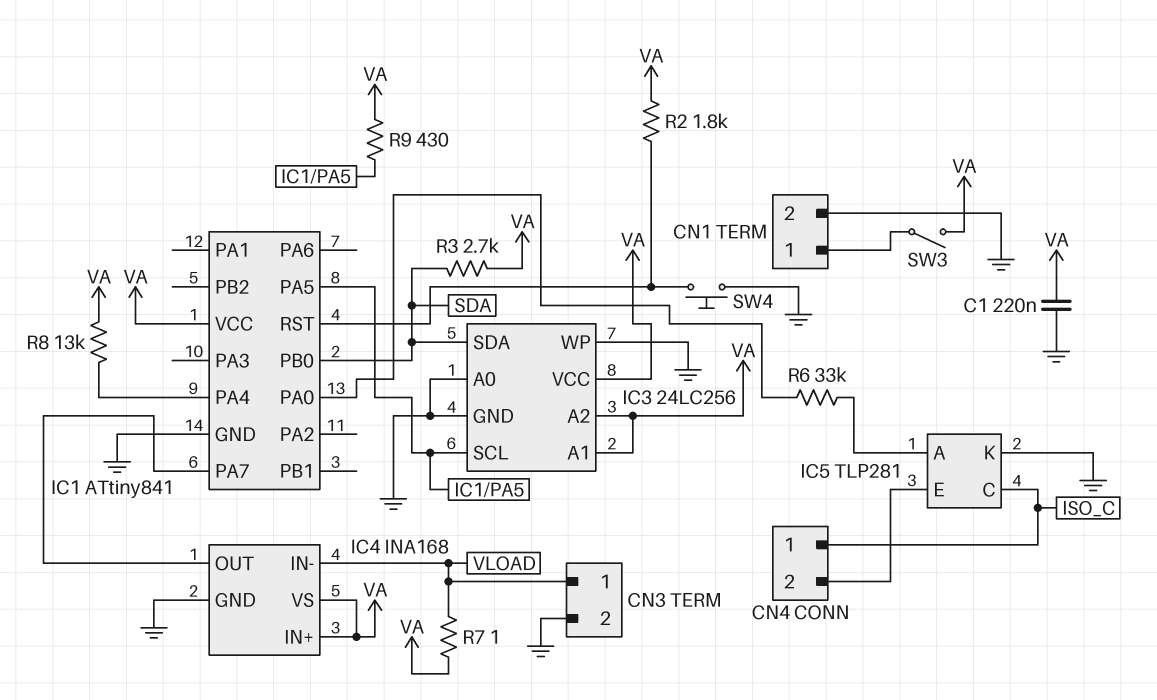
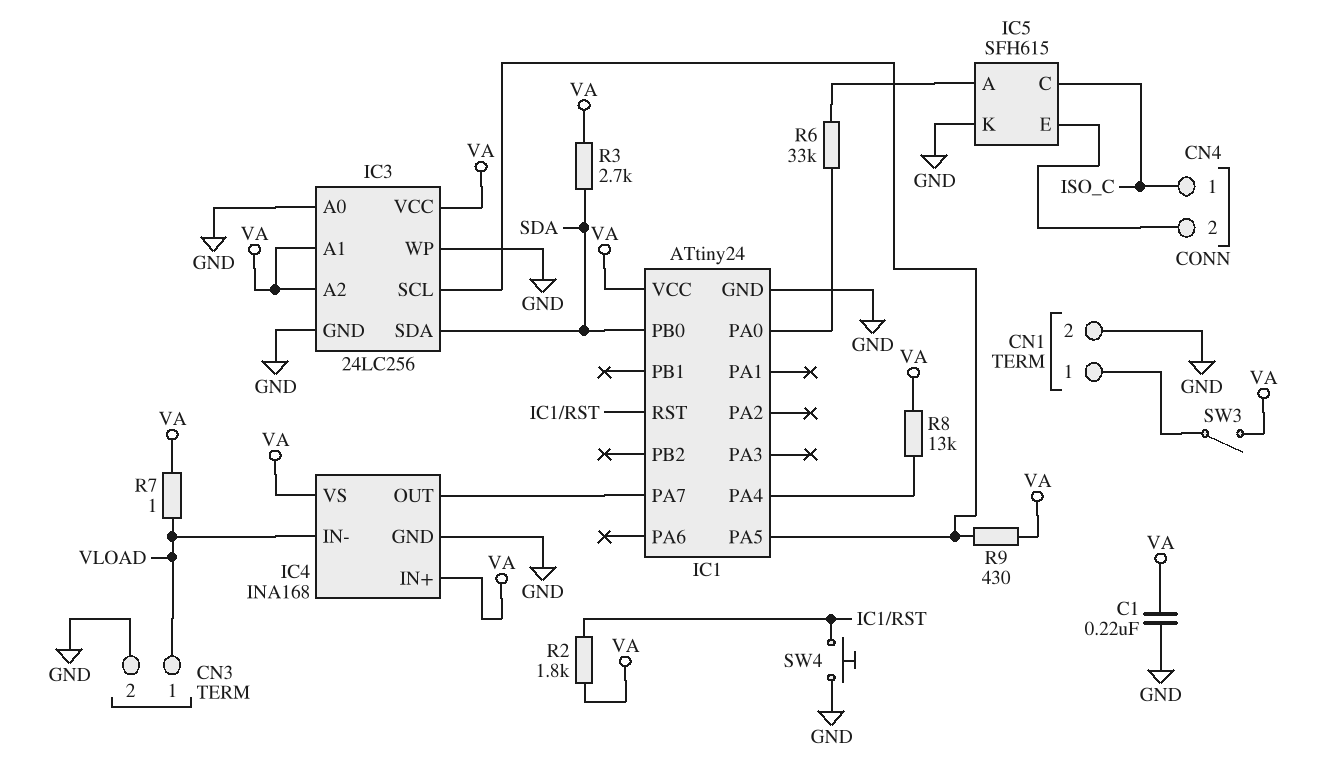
IC1: ATtiny841 -> ATtiny24
IC5: TLP281 -> SFH615

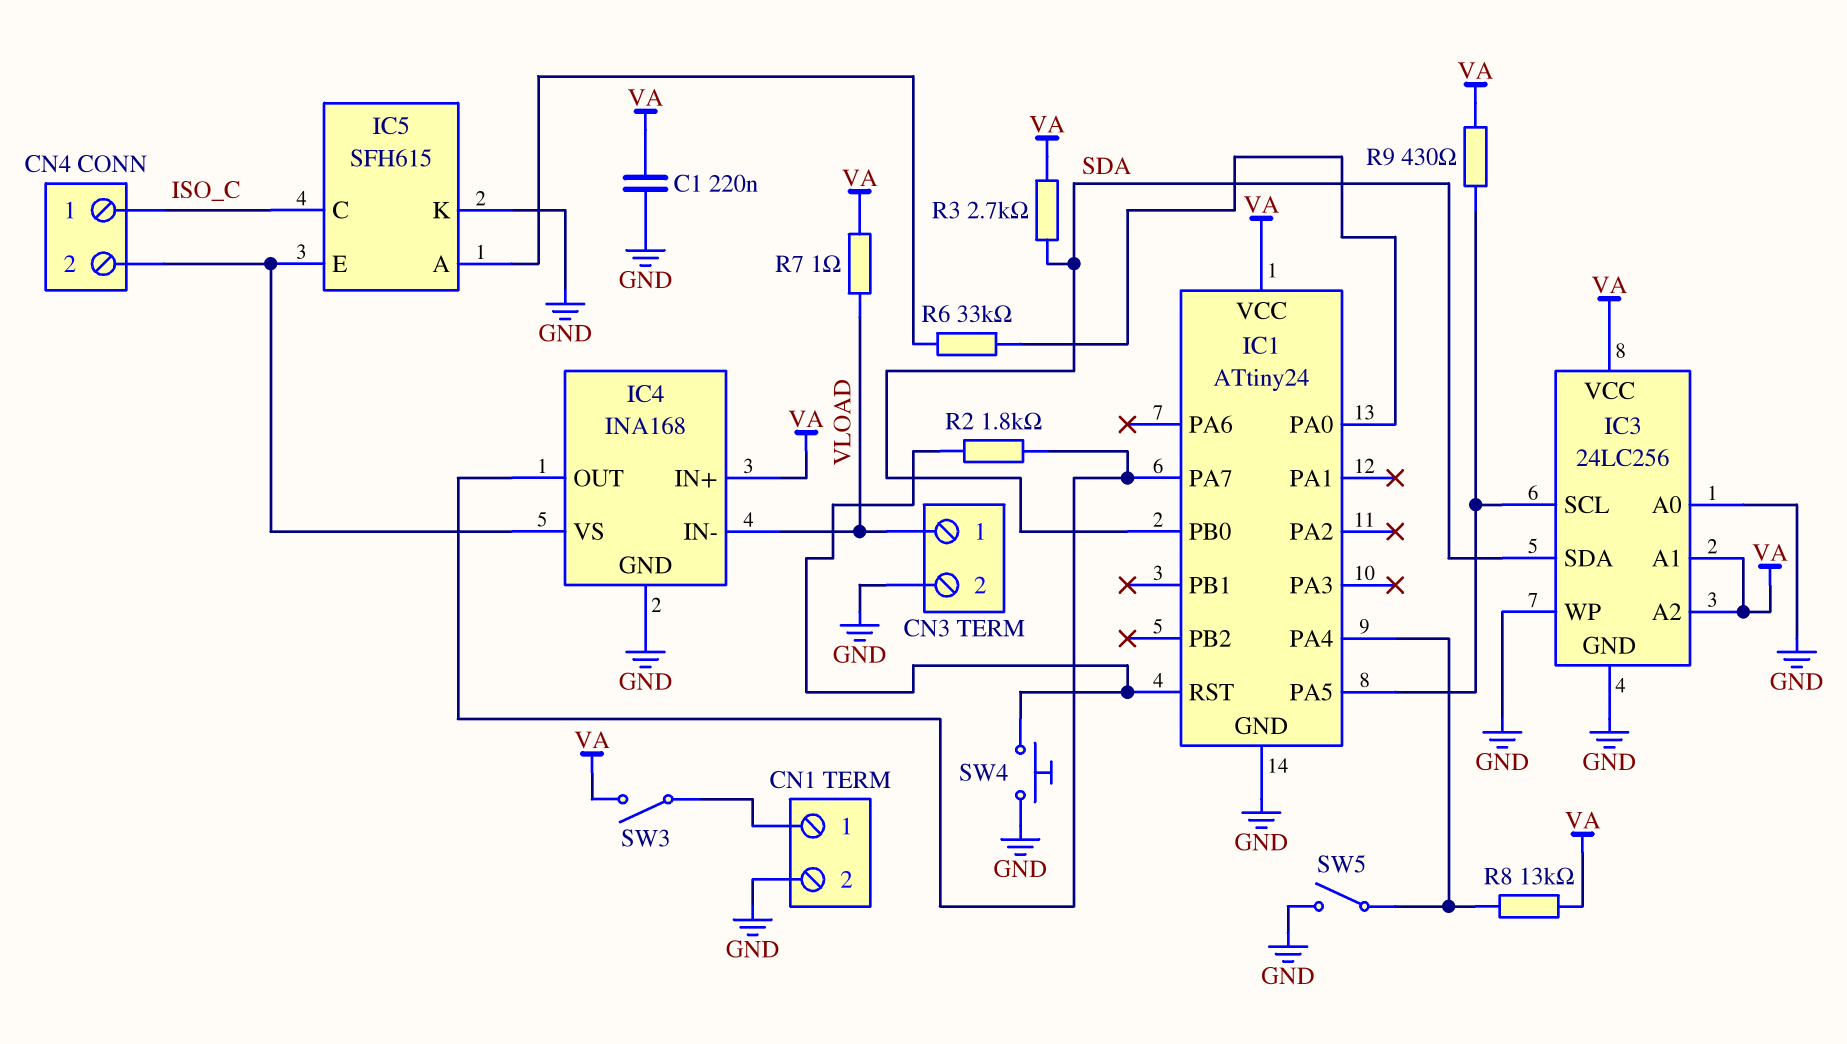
IC4 pin VS: VA -> CN4/2
R2: 1.8k (IC1/RST, VA) -> 1.8k (IC1/PA7, IC1/RST)
SW5: none -> switch (GND, IC1/PA4)

